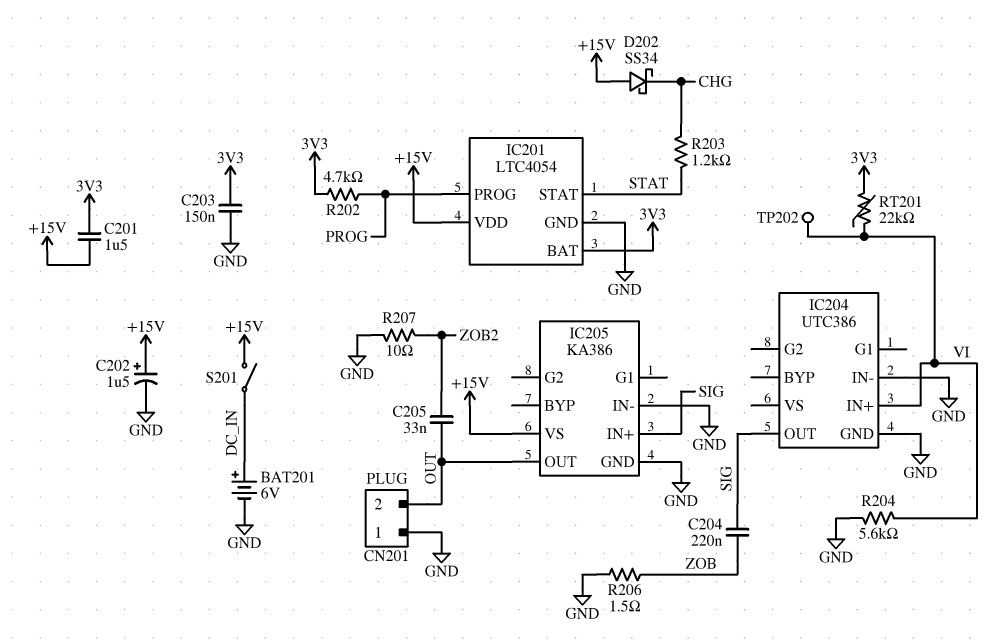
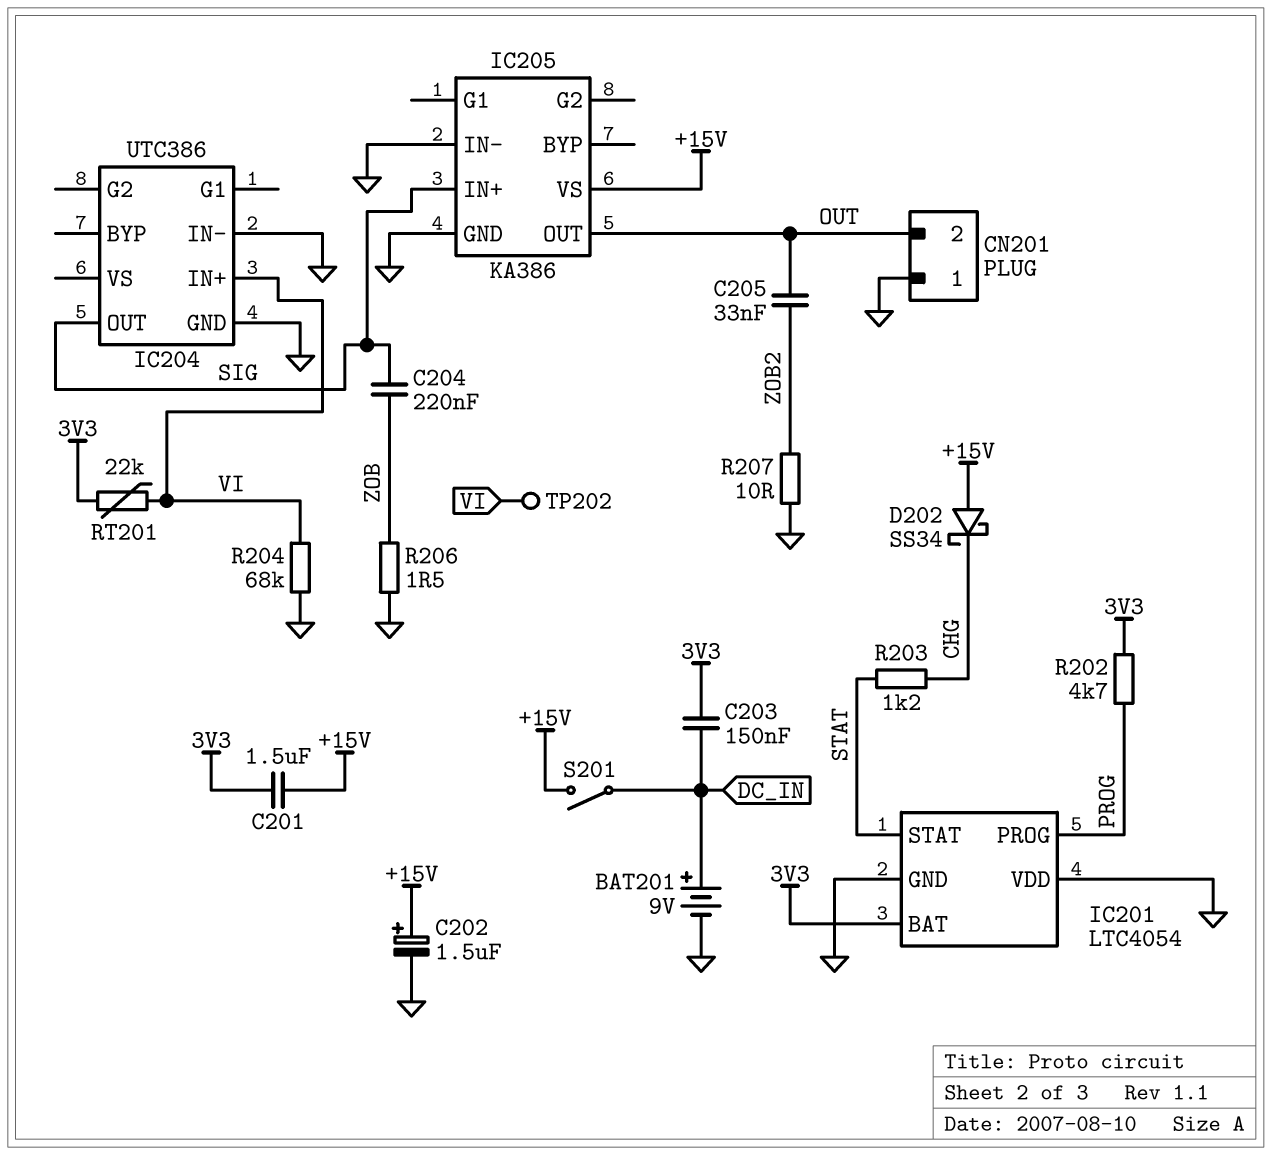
BAT201: 6V (plus DC_IN, minus GND) -> 9V (plus DC_IN, minus GND)
C203: 150nF (3V3, GND) -> 150nF (3V3, DC_IN)
IC201 pin VDD: +15V -> GND
R204: 5.6k (GND, VI) -> 68k (GND, VI)

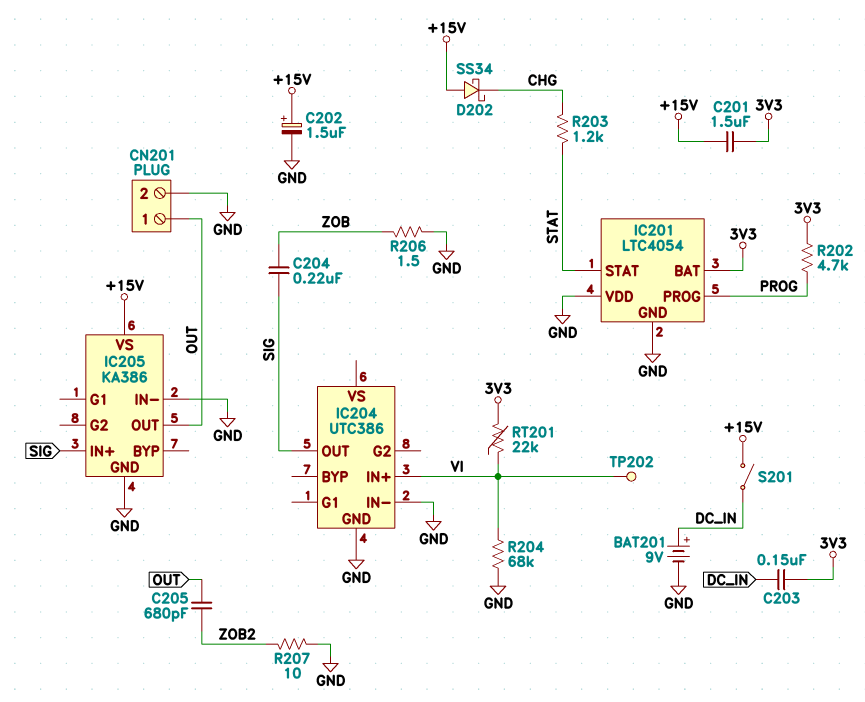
C205: 33nF (OUT, ZOB2) -> 680pF (OUT, ZOB2)
CN201 pin 1: GND -> OUT
CN201 pin 2: OUT -> GND

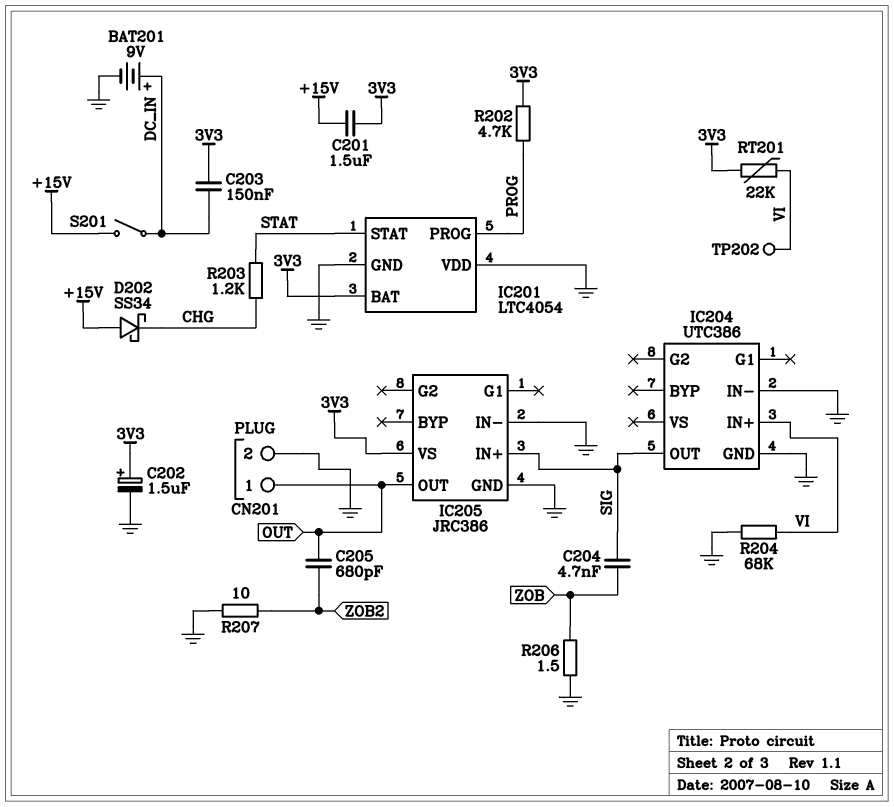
C202: 1.5uF (plus +15V, minus GND) -> 1.5uF (plus 3V3, minus GND)
C204: 220nF (SIG, ZOB) -> 4.7nF (SIG, ZOB)
IC205: KA386 -> JRC386
IC205 pin VS: +15V -> 3V3

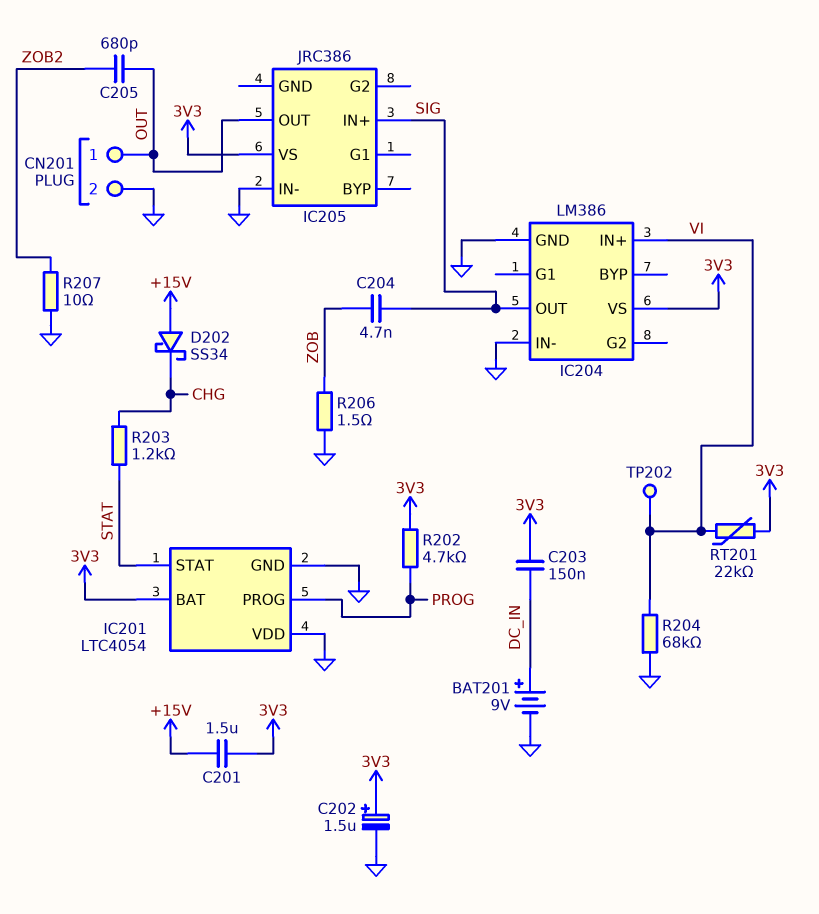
IC204: UTC386 -> LM386
IC204 pin VS: none -> 3V3
IC205 pin GND: GND -> none
S201: switch (+15V, DC_IN) -> none

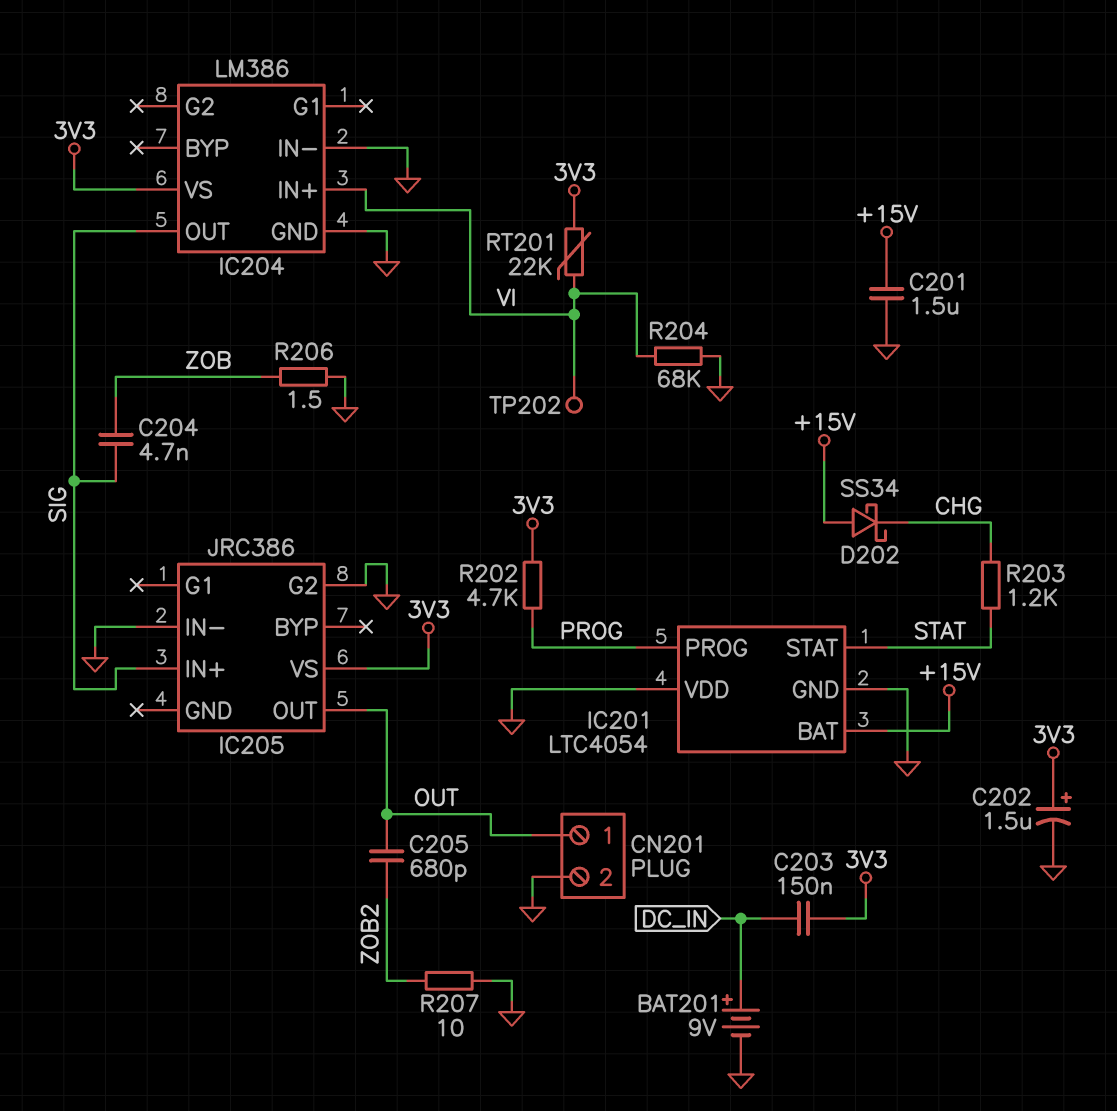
C201: 1.5uF (+15V, 3V3) -> 1.5uF (+15V, GND)
IC201 pin BAT: 3V3 -> +15V
IC205 pin G2: none -> GND

